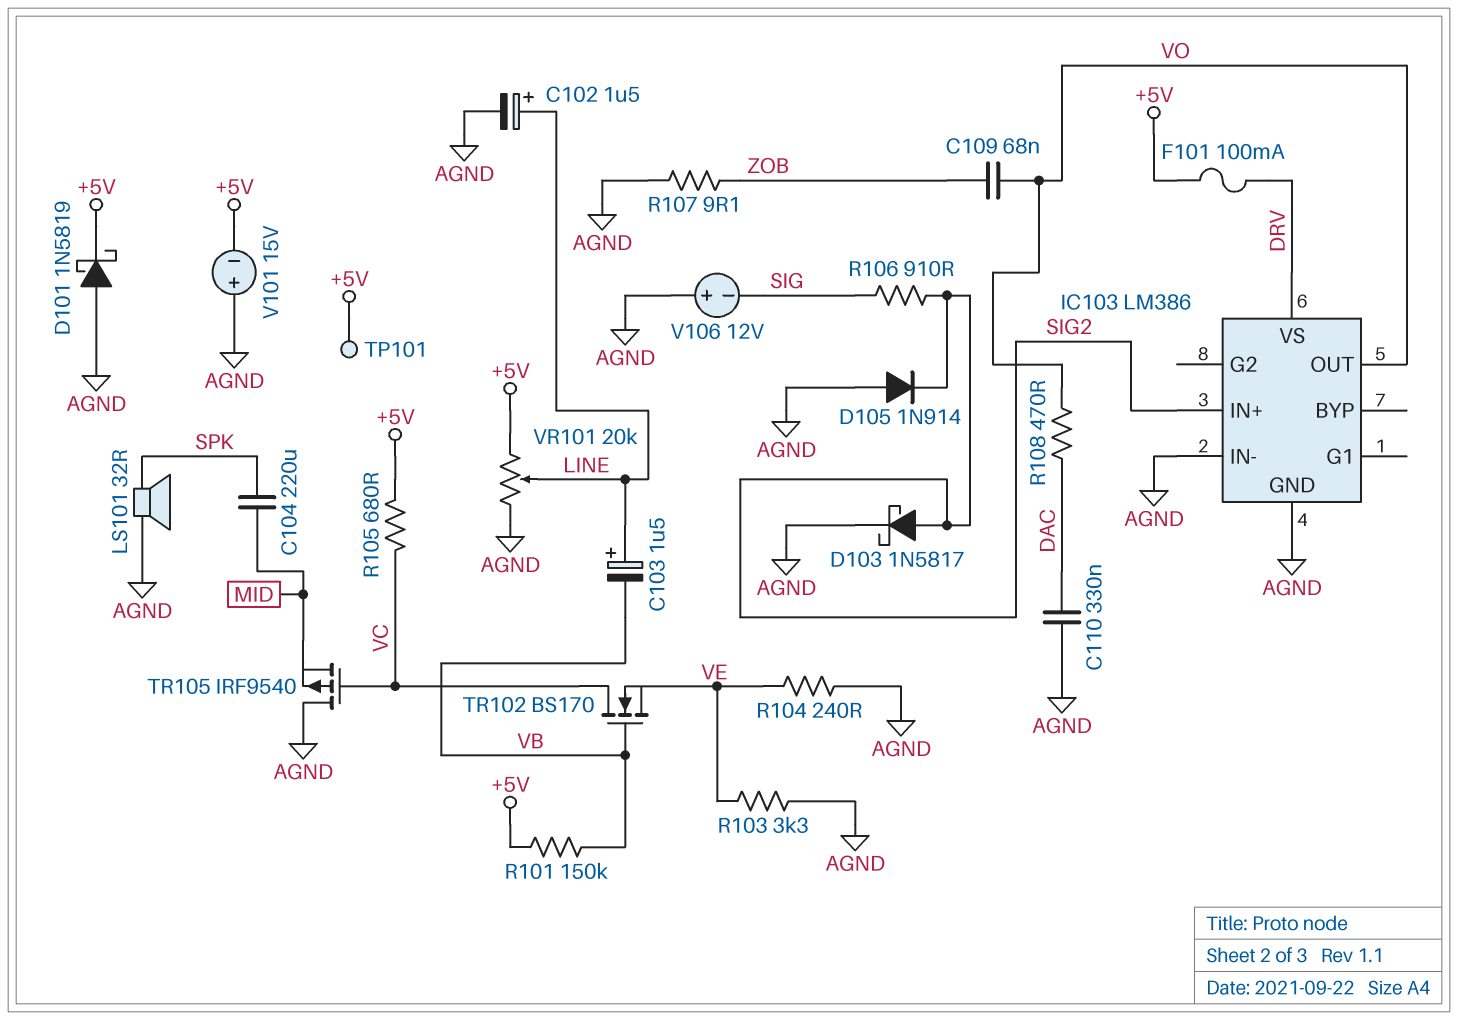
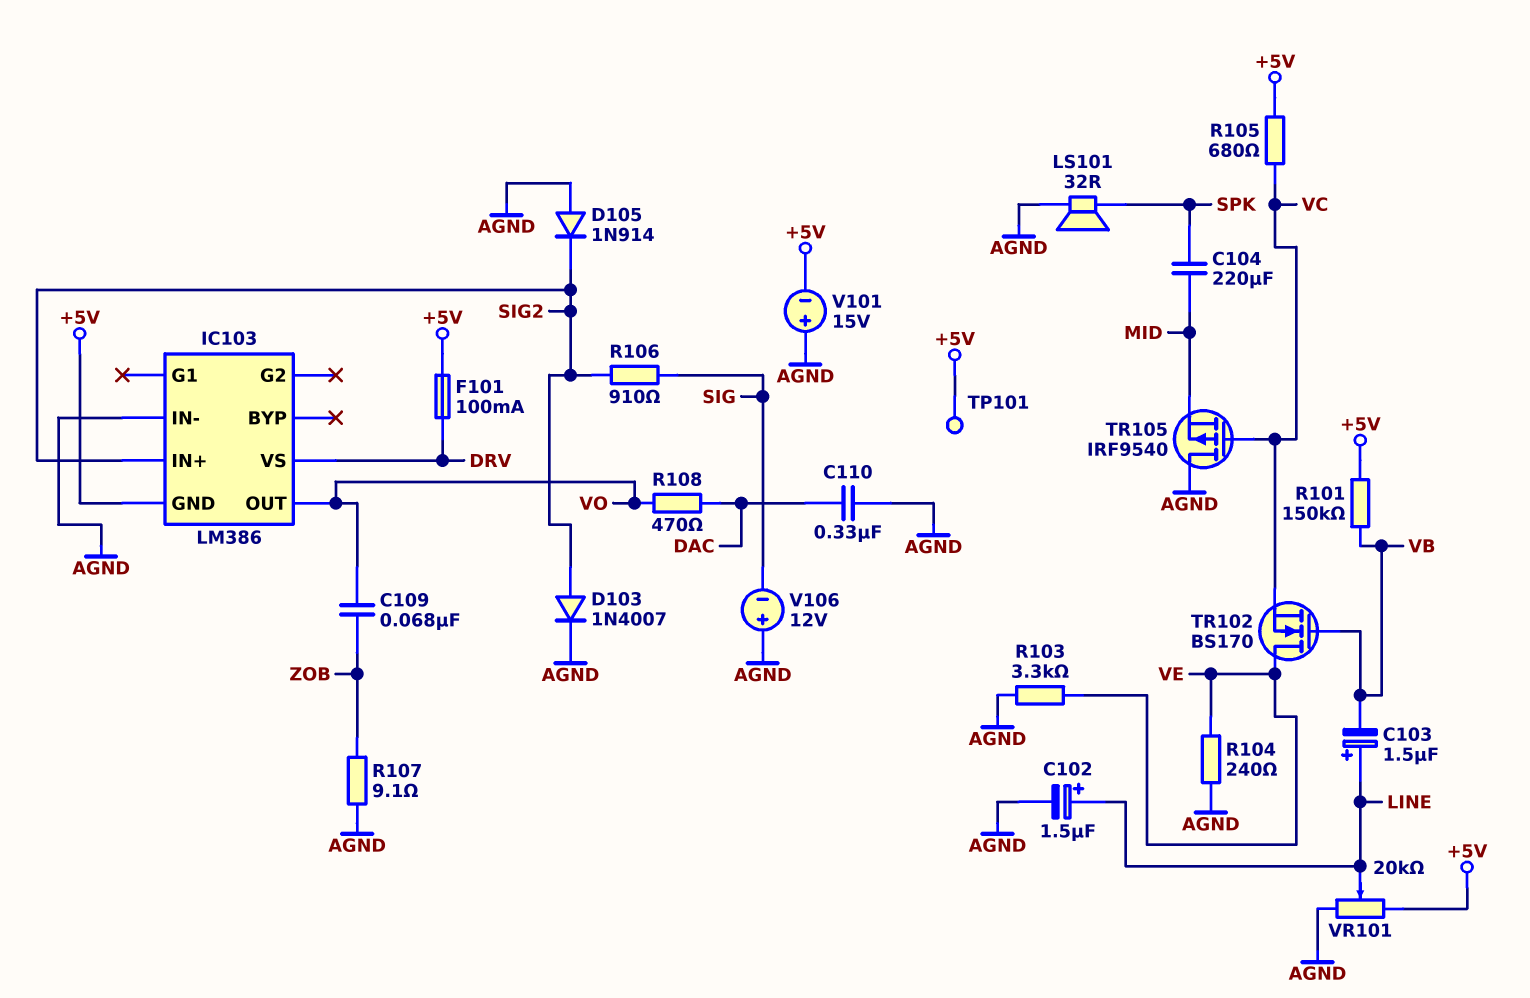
D101: schottky 1N5819 (A AGND, K +5V) -> none
D103: schottky 1N5817 (A SIG2, K AGND) -> diode 1N4007 (A SIG2, K AGND)
IC103 pin GND: AGND -> +5V
TR102: NMOS BS170 (G VB, D VC, S VE) -> NMOS BS170 (G VB, D VE, S VC)

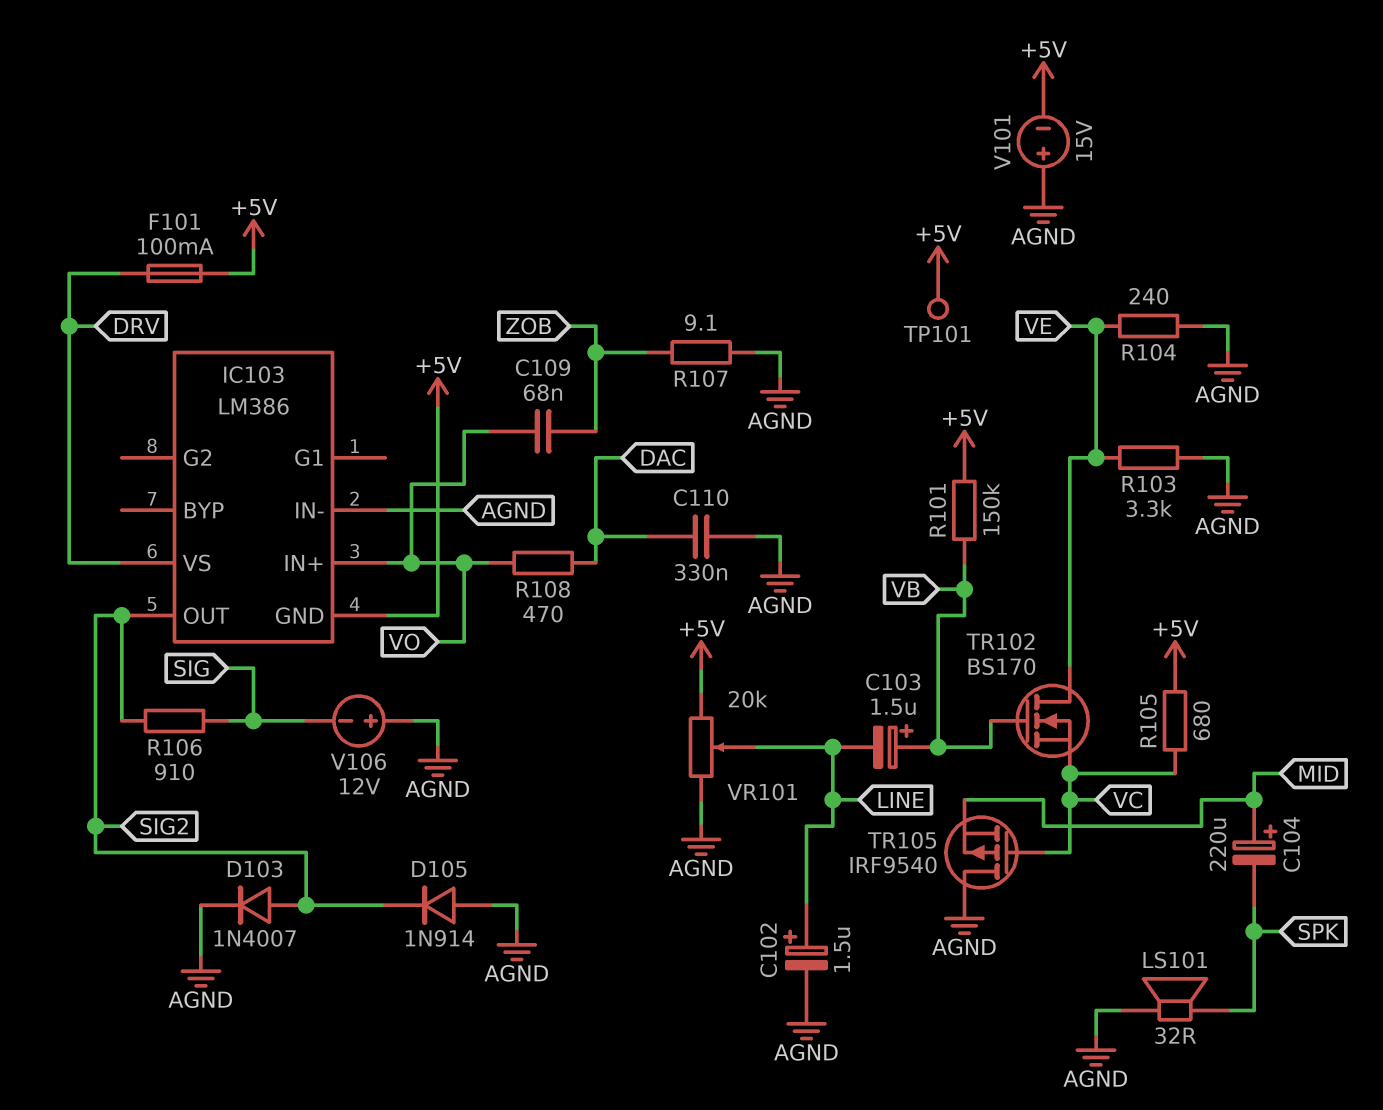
C103: 1.5uF (plus LINE, minus VB) -> 1.5uF (plus VB, minus LINE)
C104: 220uF (MID, SPK) -> 220uF (plus MID, minus SPK)
IC103 pin IN+: SIG2 -> VO
IC103 pin OUT: VO -> SIG2

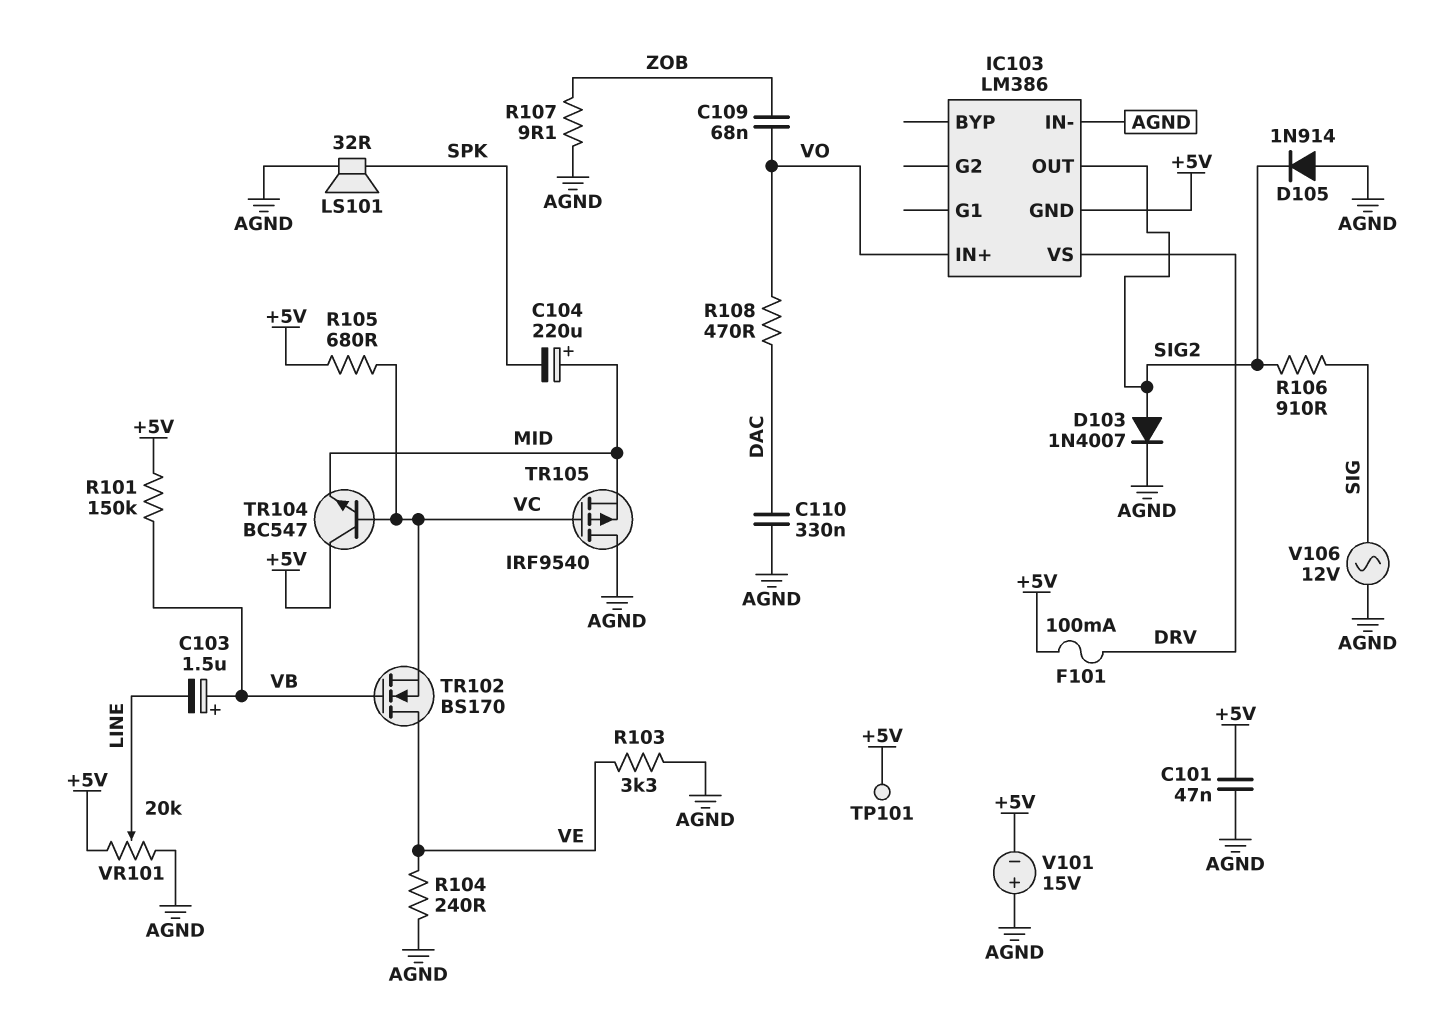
C101: none -> 47nF (+5V, AGND)
C102: 1.5uF (plus LINE, minus AGND) -> none
TR104: none -> NPN BC547 (B VC, C +5V, E MID)
V106: 12V (plus AGND, minus SIG) -> AC 12V (AGND, SIG)

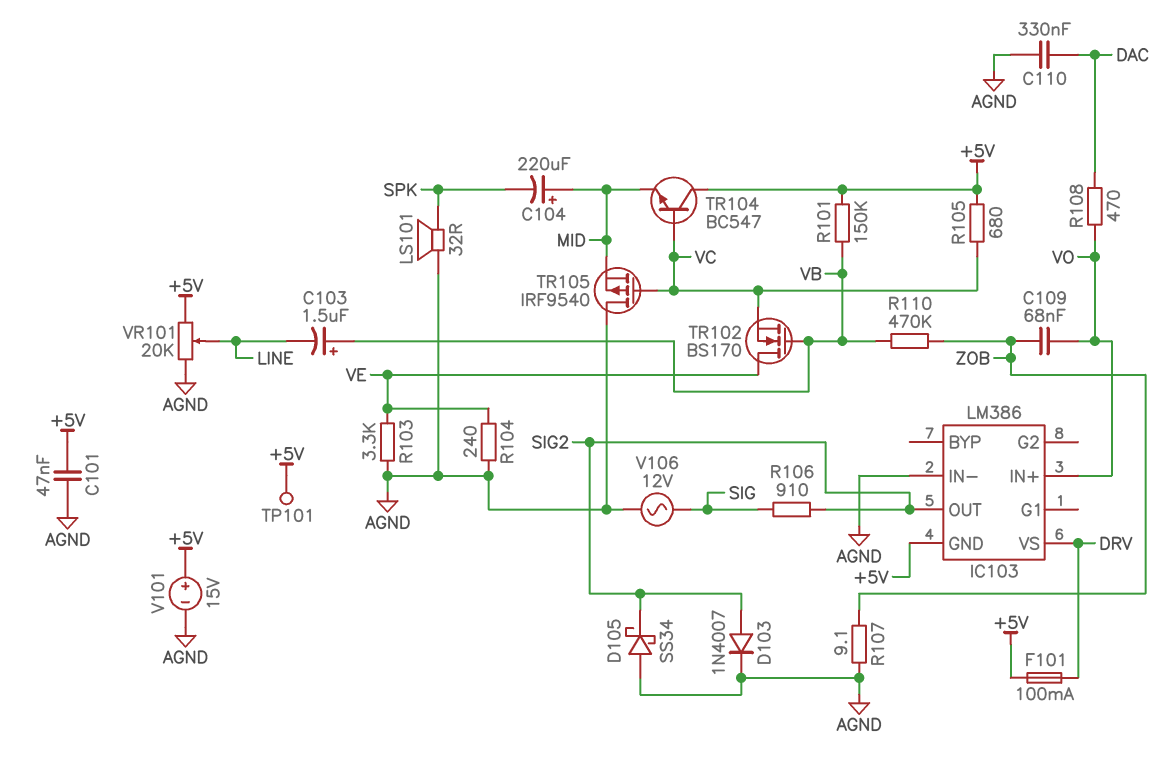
D105: diode 1N914 (A AGND, K SIG2) -> schottky SS34 (A AGND, K SIG2)
R110: none -> 470k (VB, ZOB)
V101: 15V (plus AGND, minus +5V) -> 15V (plus +5V, minus AGND)

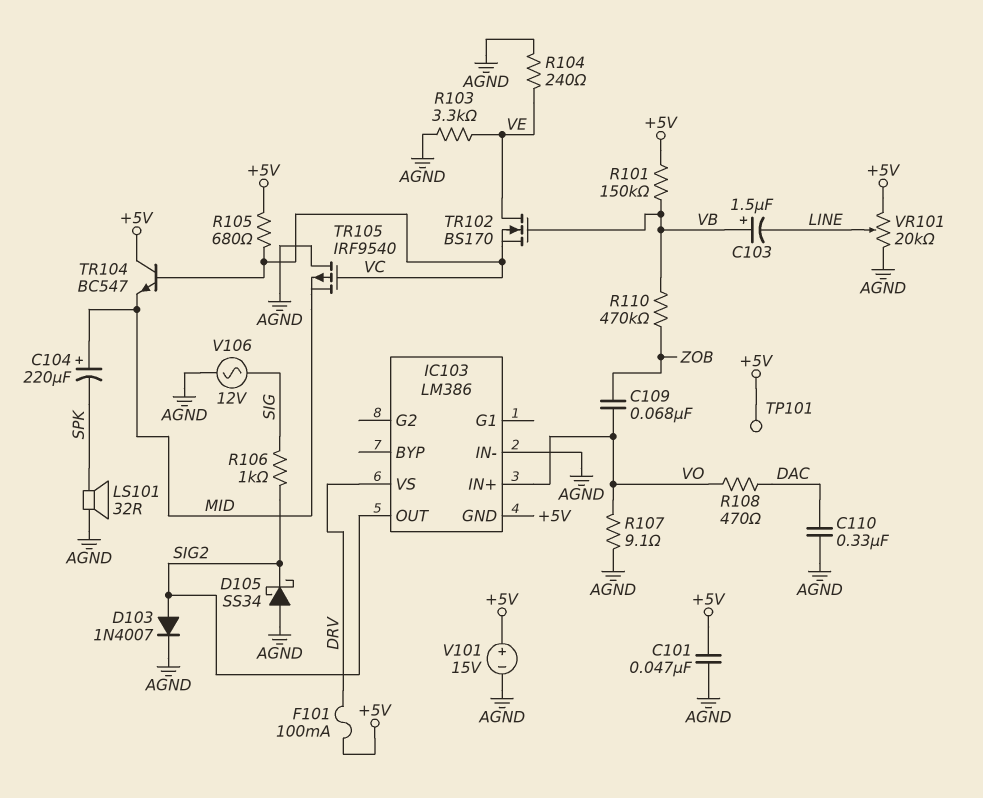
R106: 910 (SIG, SIG2) -> 1k (SIG, SIG2)
R107: 9.1 (AGND, ZOB) -> 9.1 (AGND, VO)

